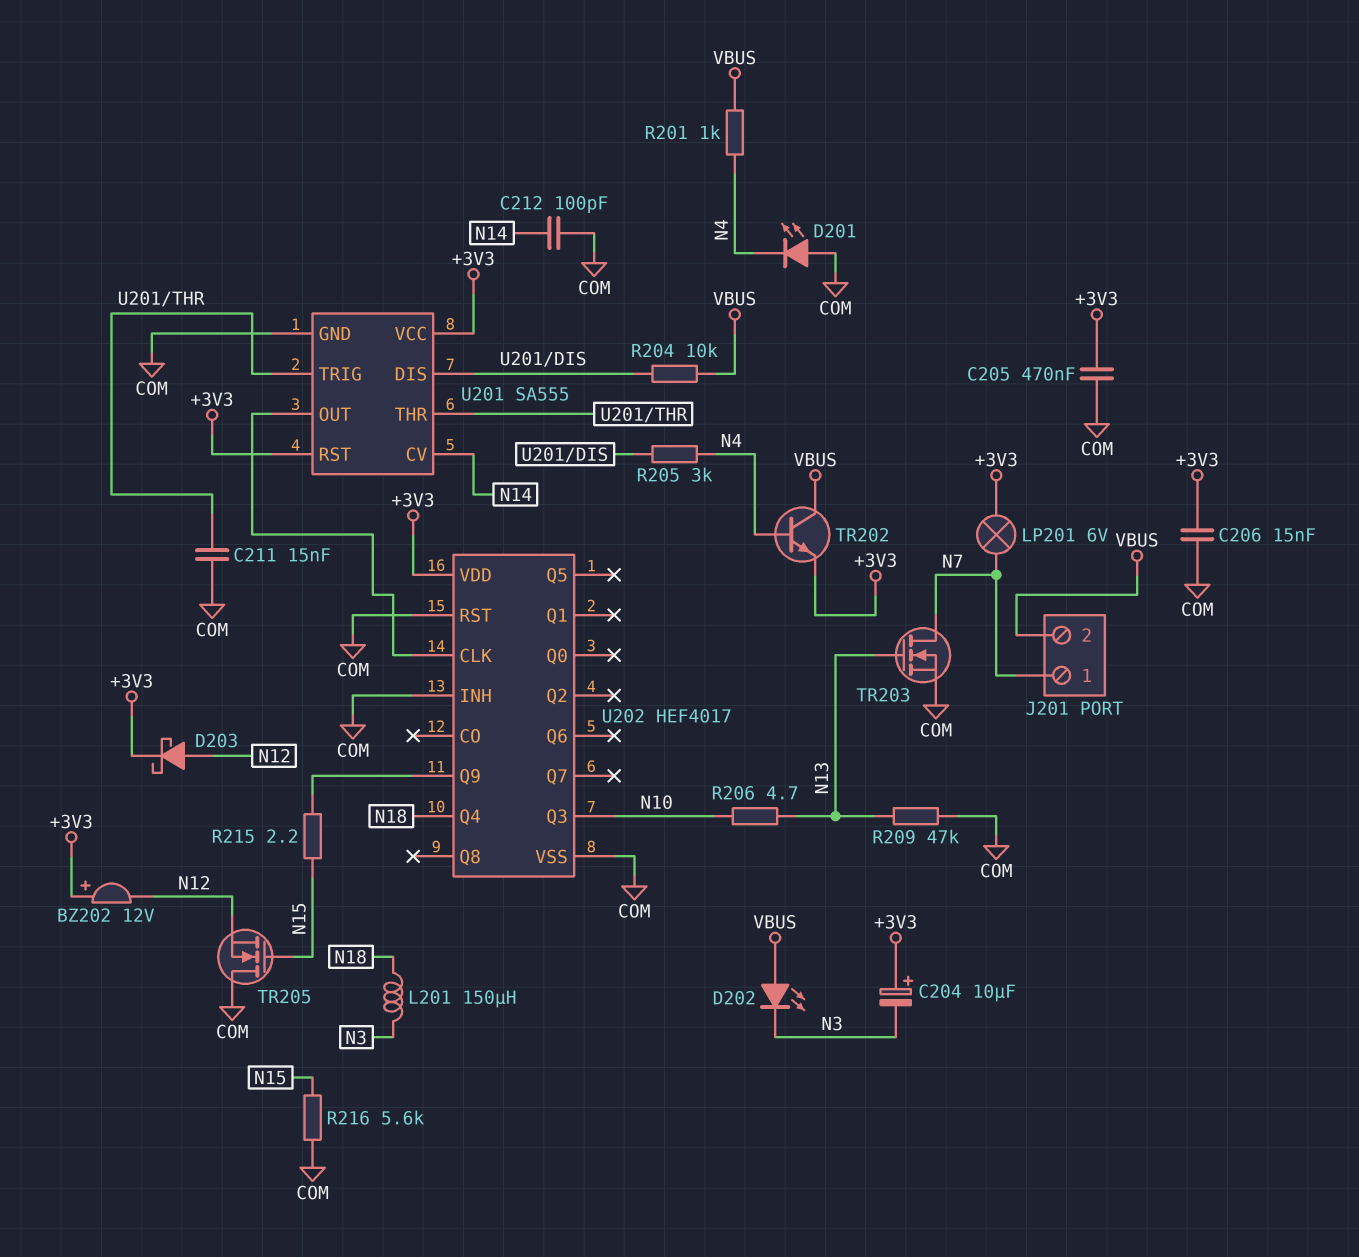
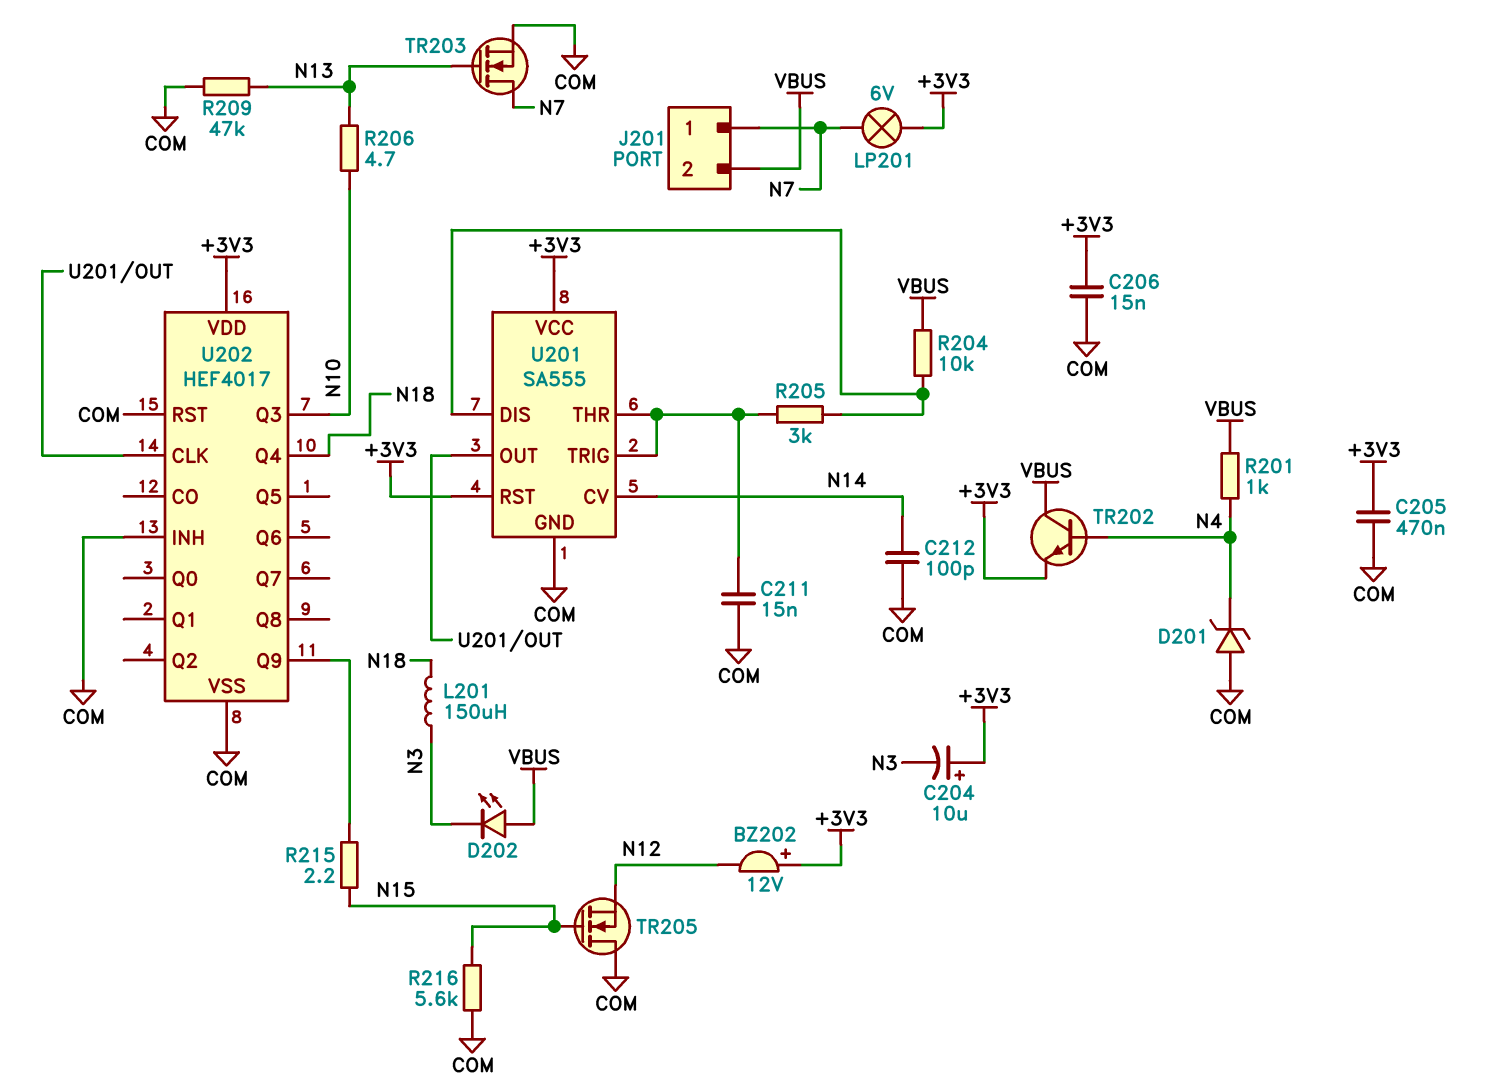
D201: LED (A COM, K N4) -> zener (A COM, K N4)
D203: schottky (A N12, K +3V3) -> none
R205: 3k (N4, U201/DIS) -> 3k (U201/DIS, U201/THR)

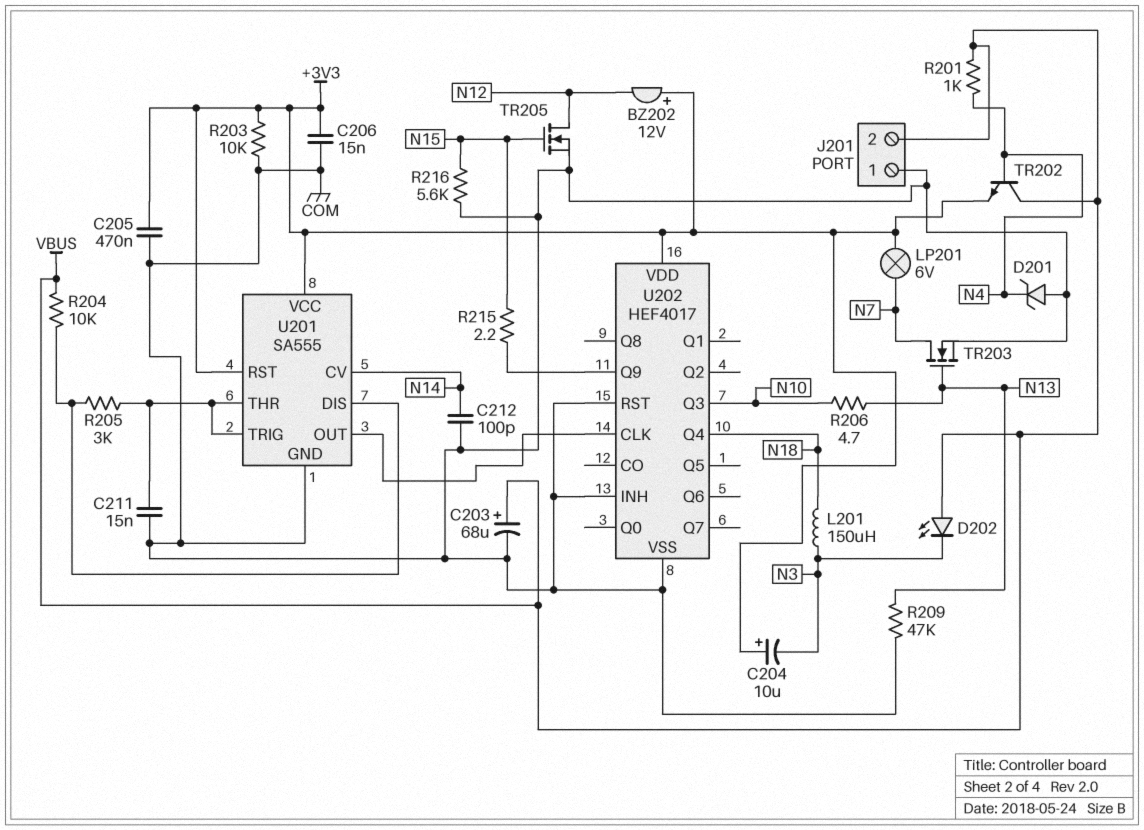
C203: none -> 68uF (plus VBUS, minus COM)
J201 pin 1: N7 -> COM
R203: none -> 10k (+3V3, COM)
TR205: NMOS (G N15, D COM, S N12) -> NMOS (G N15, D N12, S COM)

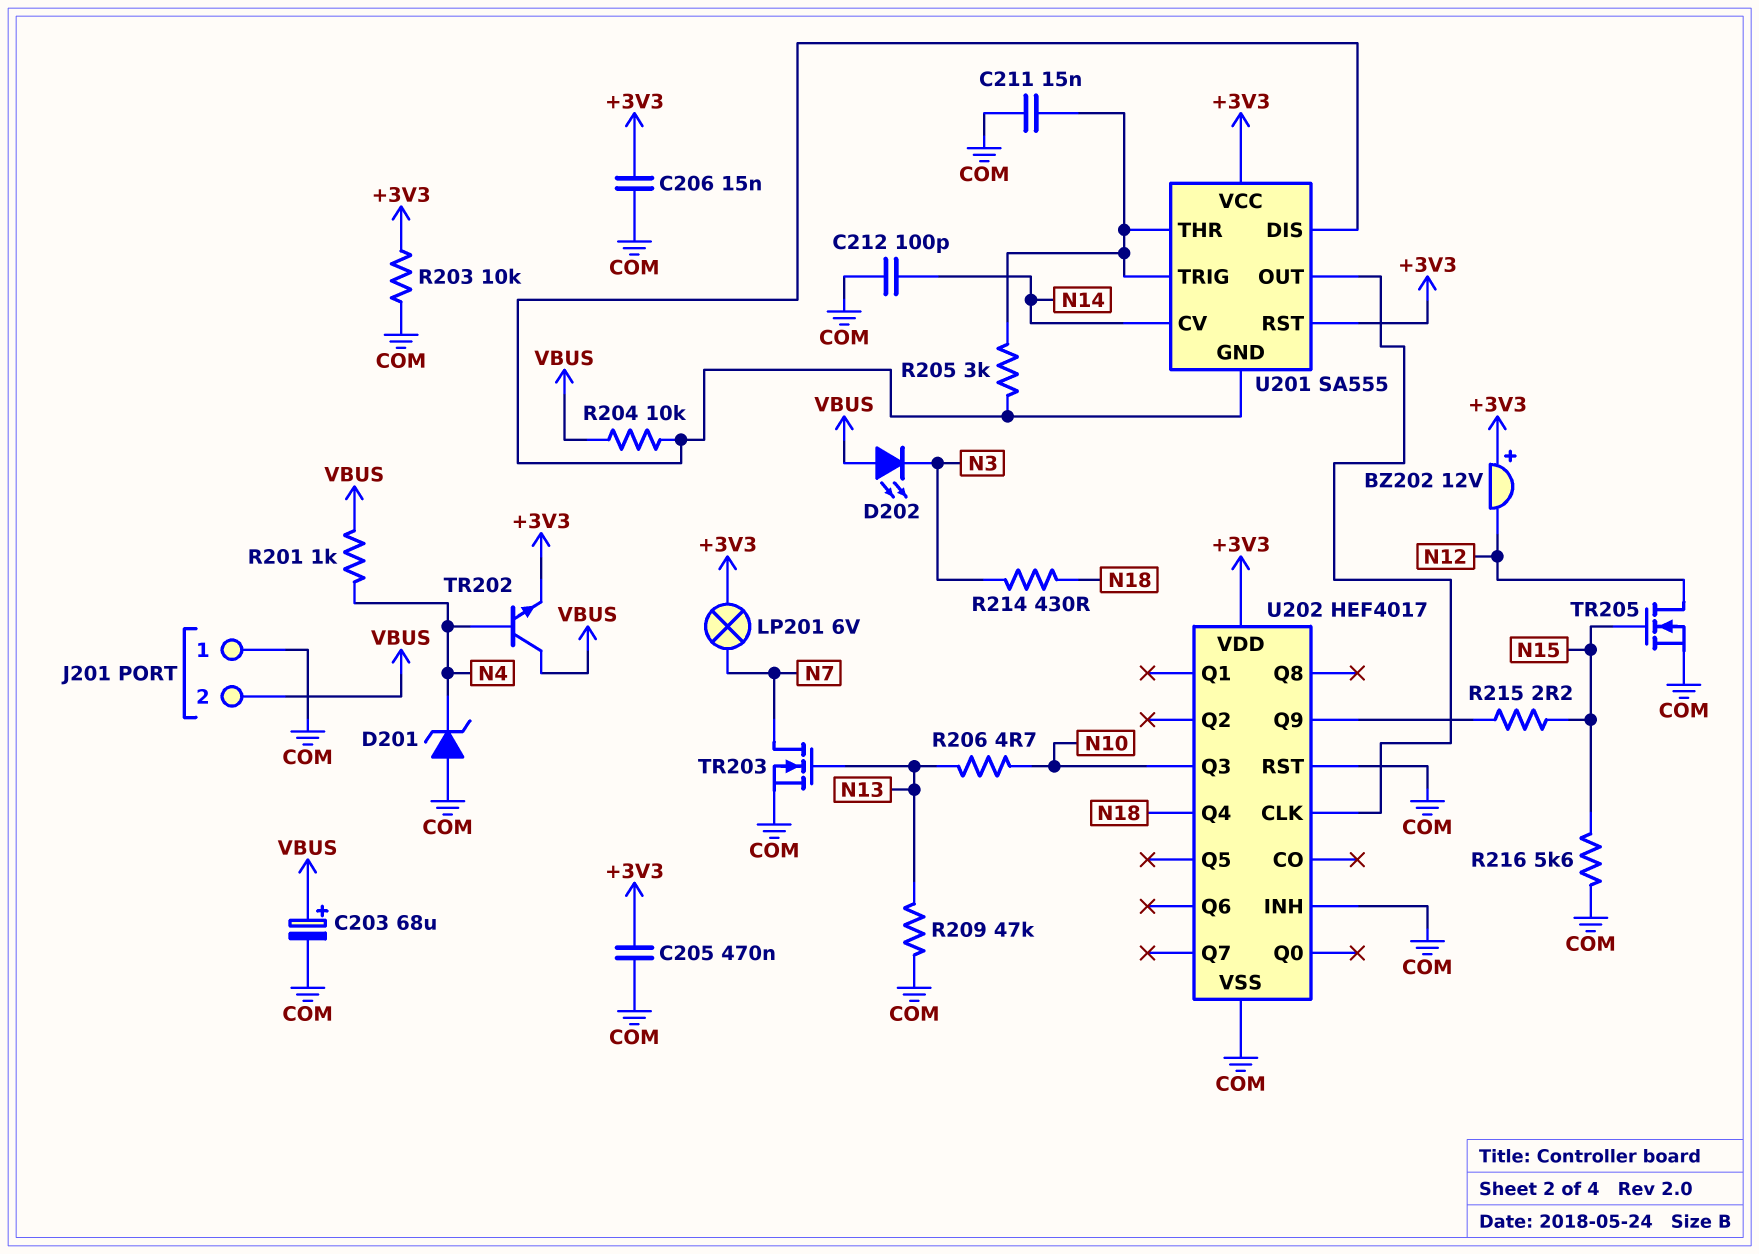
C204: 10uF (plus +3V3, minus N3) -> none
L201: 150uH (N3, N18) -> none
R214: none -> 430 (N3, N18)
U201 pin GND: COM -> U201/DIS

